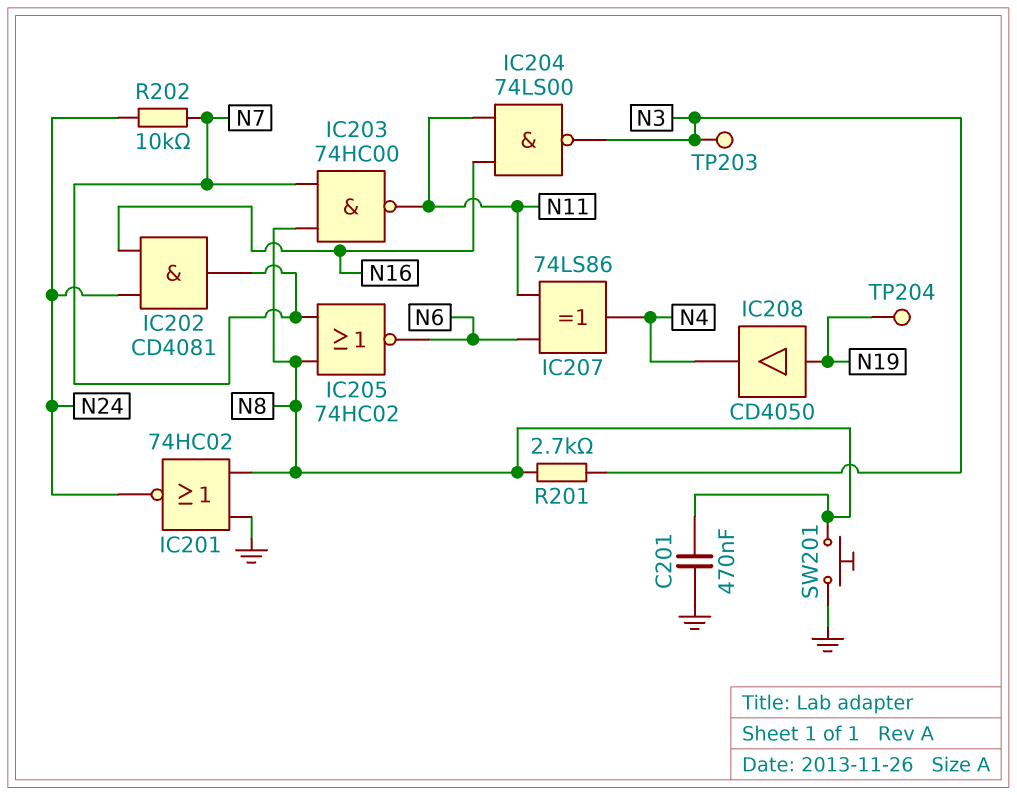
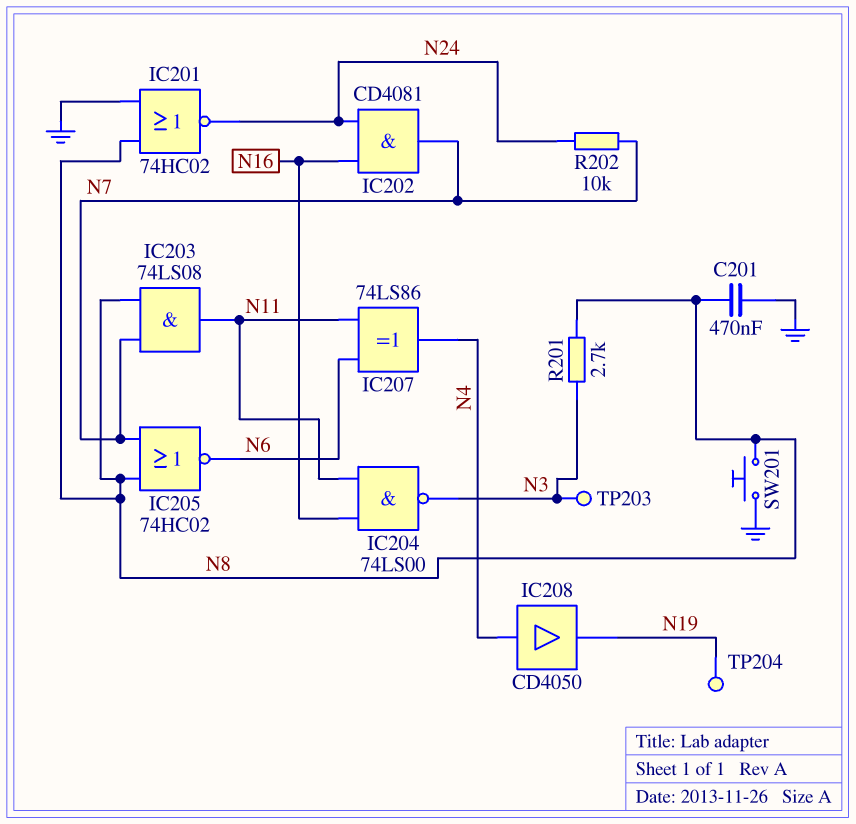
IC203: NAND 74HC00 (in N7, in N8, out N11) -> AND 74LS08 (in N7, in N8, out N11)
IC208: buffer CD4050 (in N19, out N4) -> buffer CD4050 (in N4, out N19)

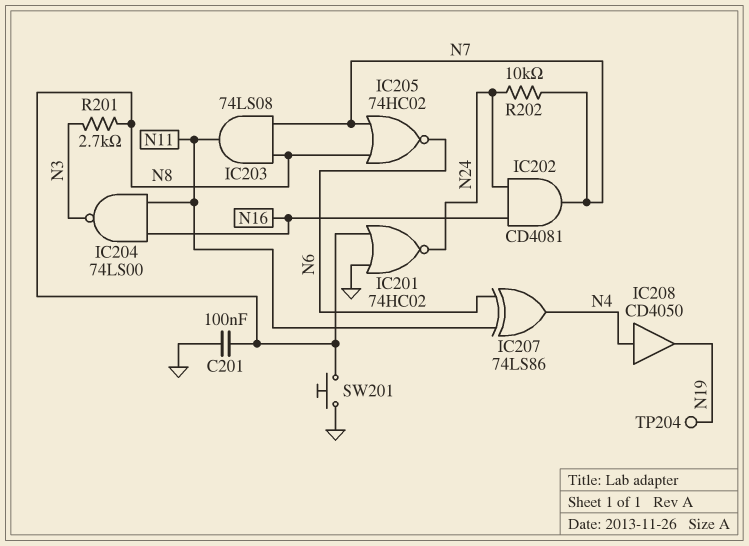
C201: 470nF (GND, N8) -> 100nF (GND, N8)
TP203: test point (N3) -> none

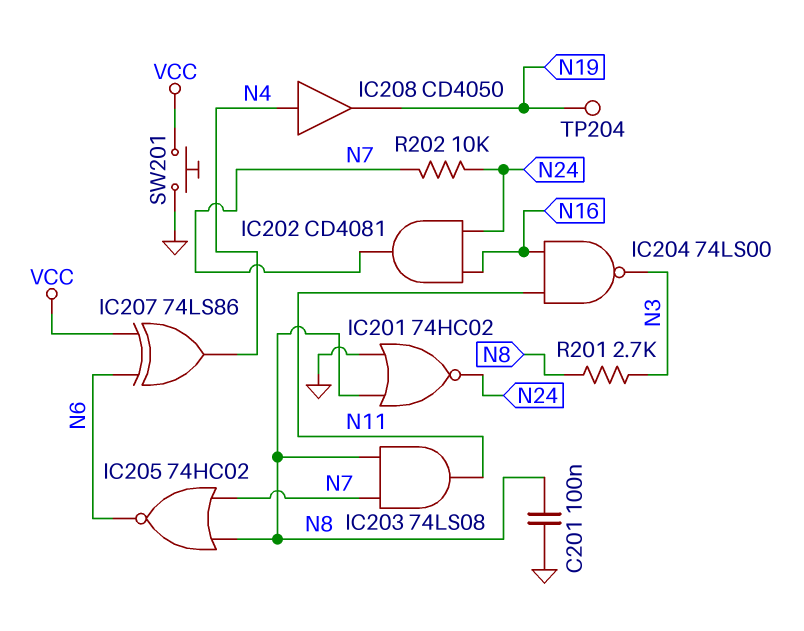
IC207: XOR 74LS86 (in N6, in N11, out N4) -> XOR 74LS86 (in N6, in VCC, out N4)
SW201: button (GND, N8) -> button (GND, VCC)

